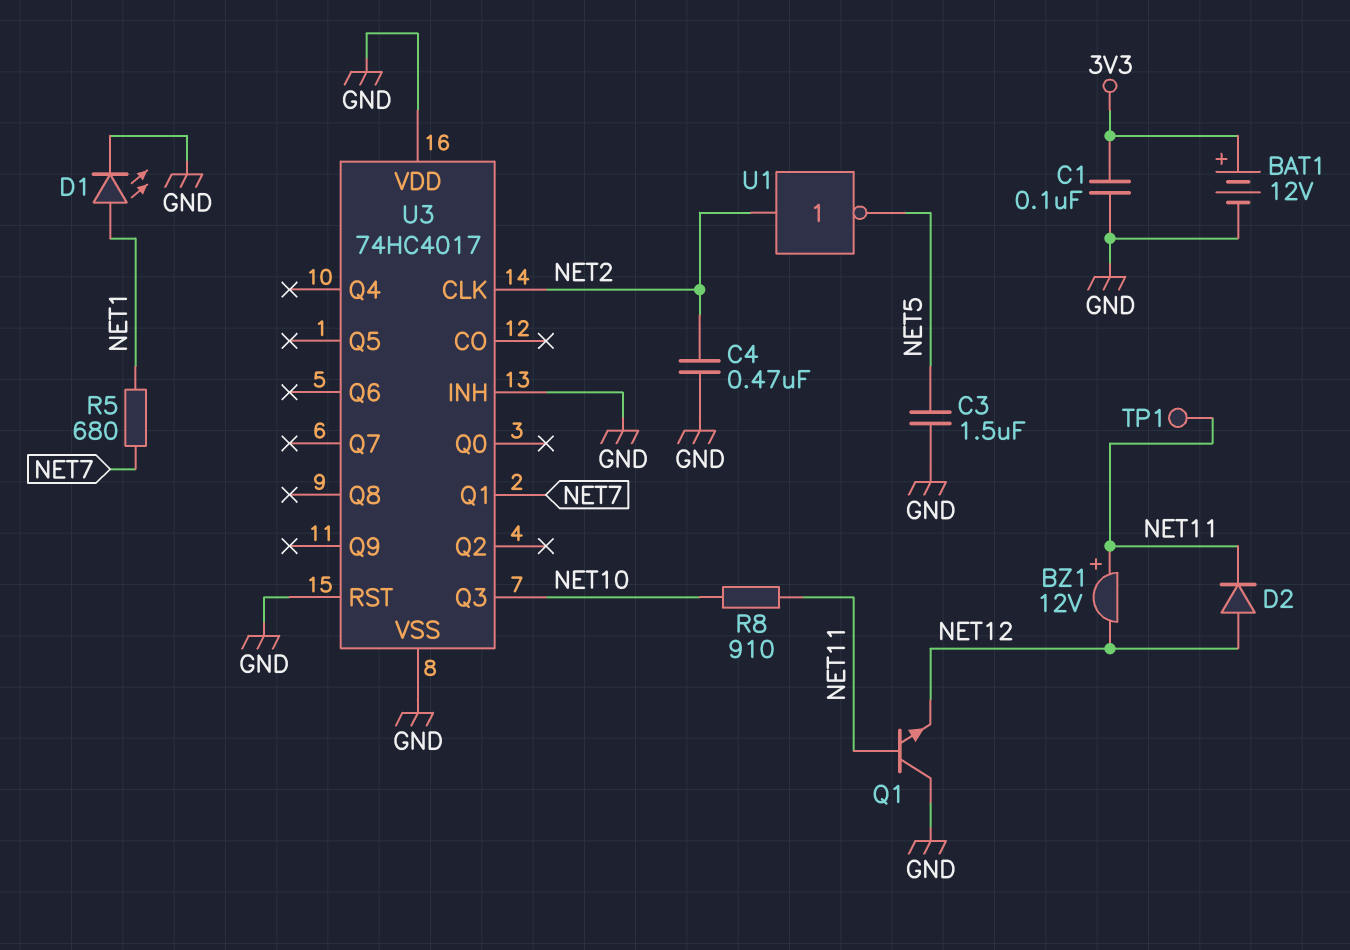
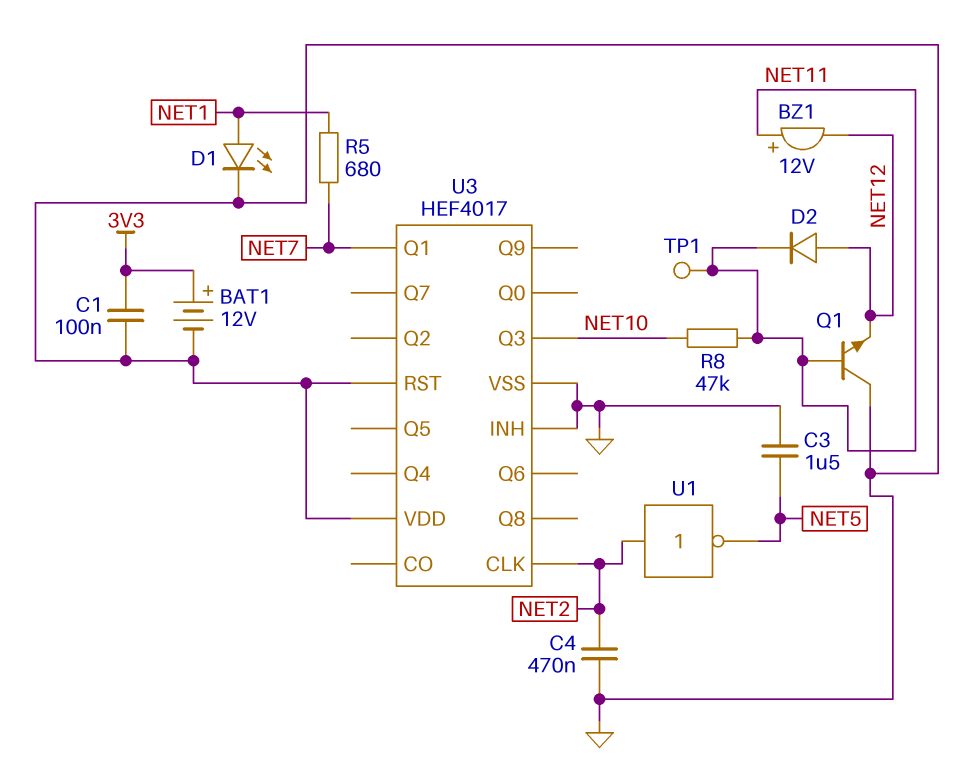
R8: 910 (NET10, NET11) -> 47k (NET10, NET11)
U3: 74HC4017 -> HEF4017

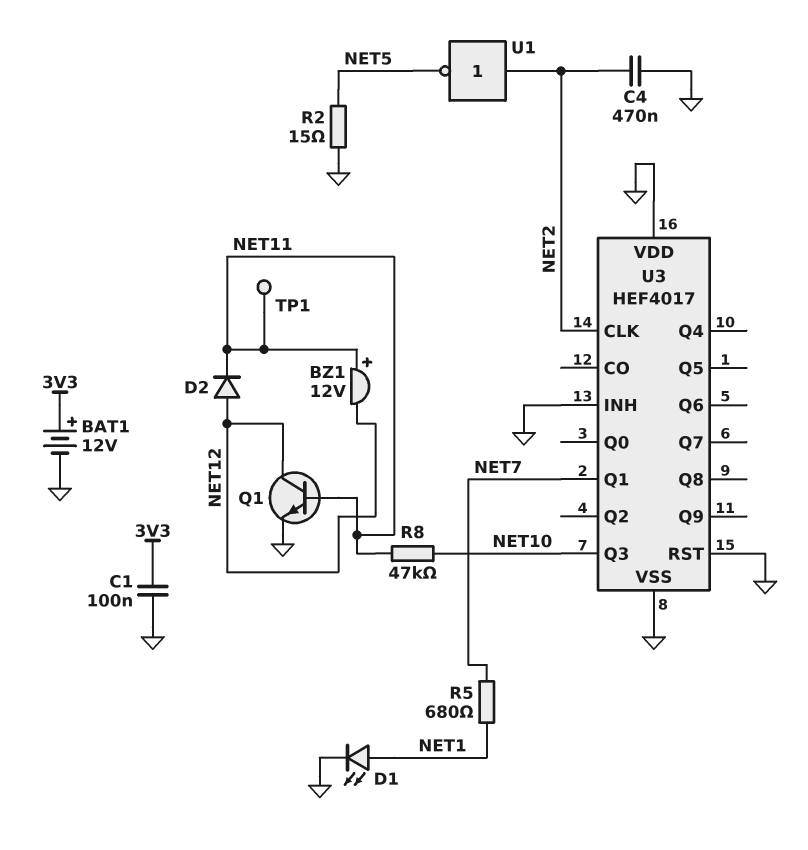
C3: 1.5uF (GND, NET5) -> none
Q1: NPN (B NET11, C GND, E NET12) -> NPN (B NET11, C NET12, E GND)
R2: none -> 15 (GND, NET5)

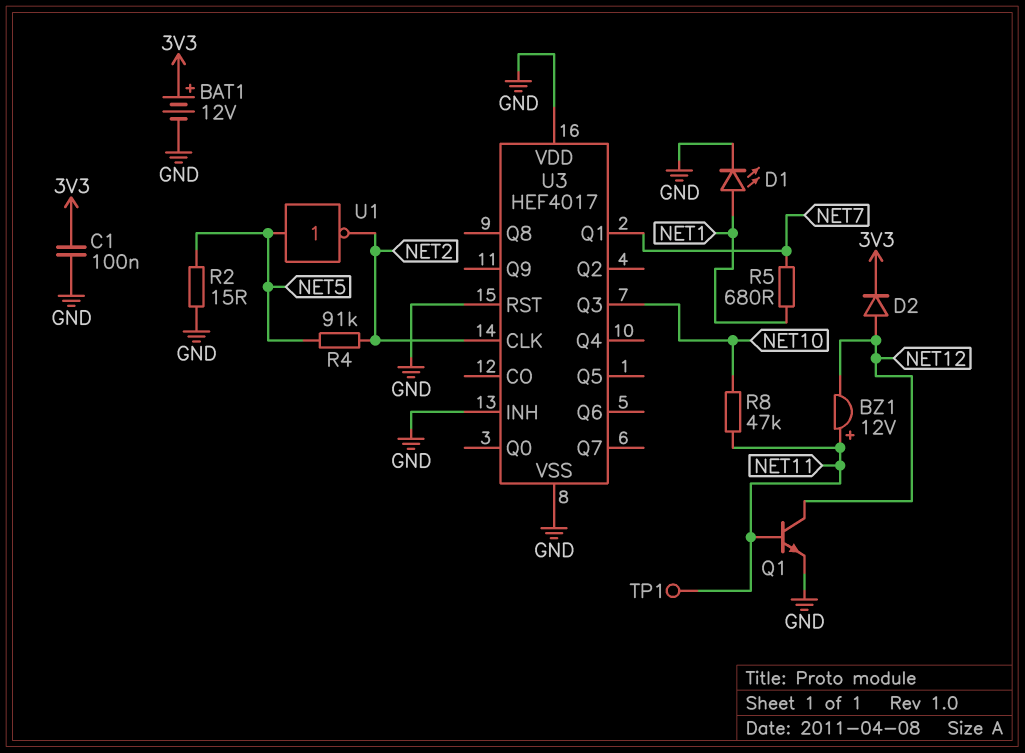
C4: 470nF (GND, NET2) -> none
D2: diode (A NET12, K NET11) -> diode (A NET12, K 3V3)
R4: none -> 91k (NET2, NET5)
U1: NOT (in NET2, out NET5) -> NOT (in NET5, out NET2)

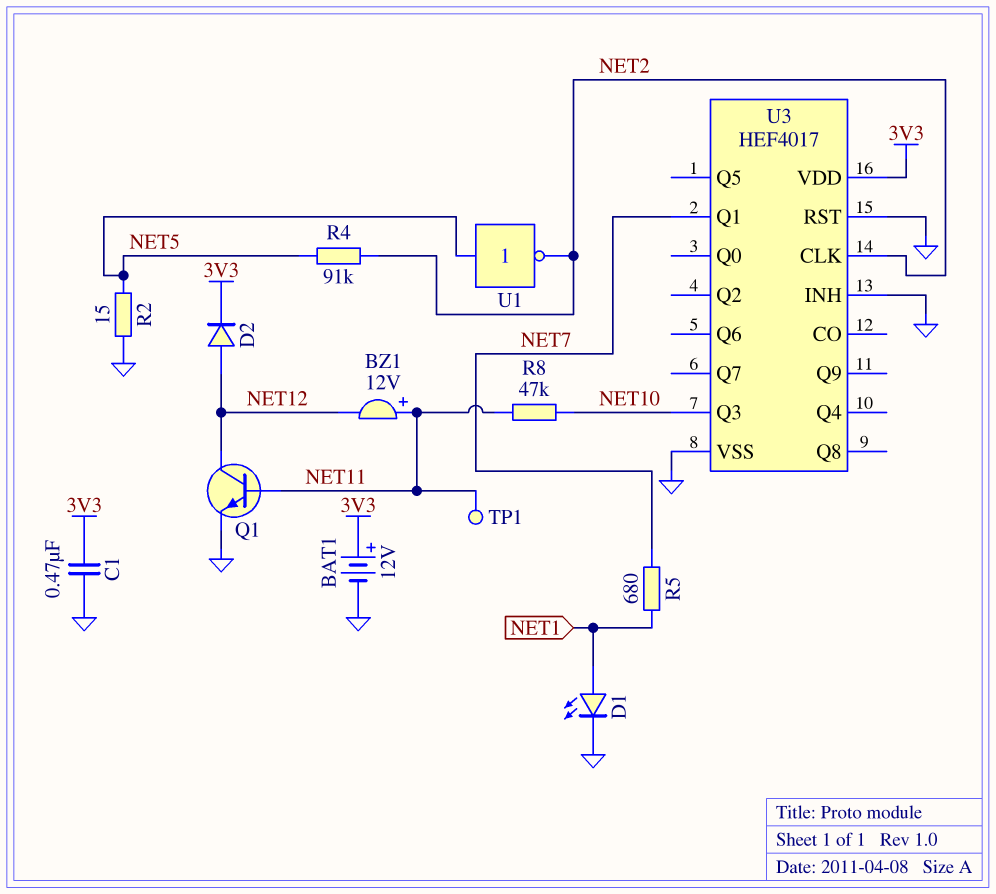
C1: 100nF (3V3, GND) -> 470nF (3V3, GND)
U3 pin VDD: GND -> 3V3

